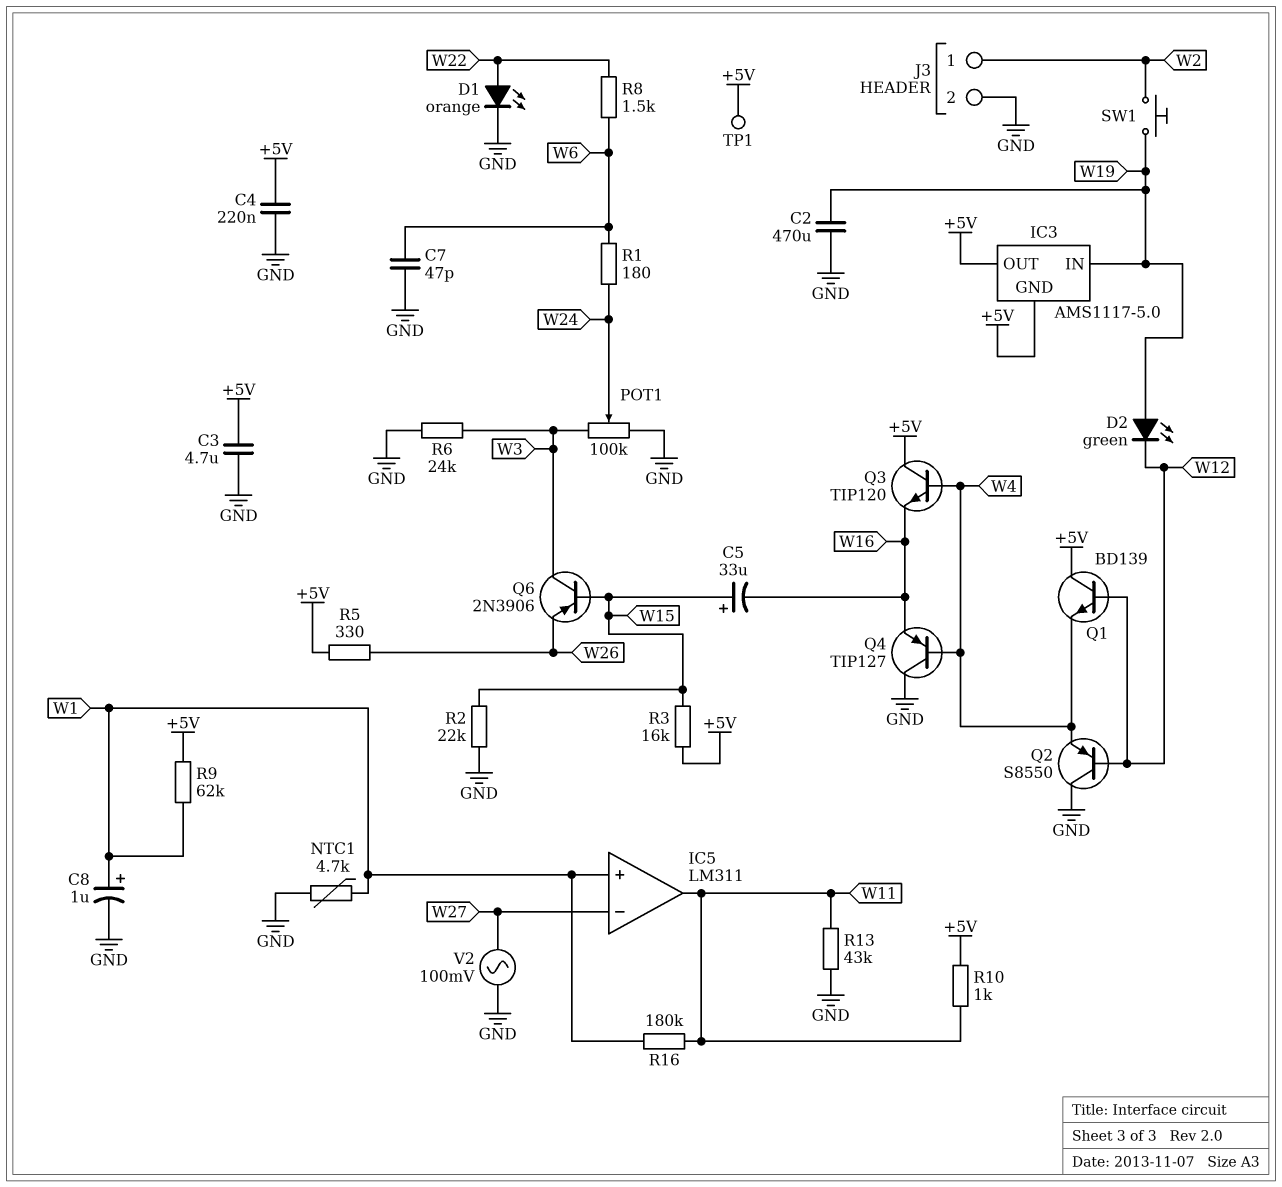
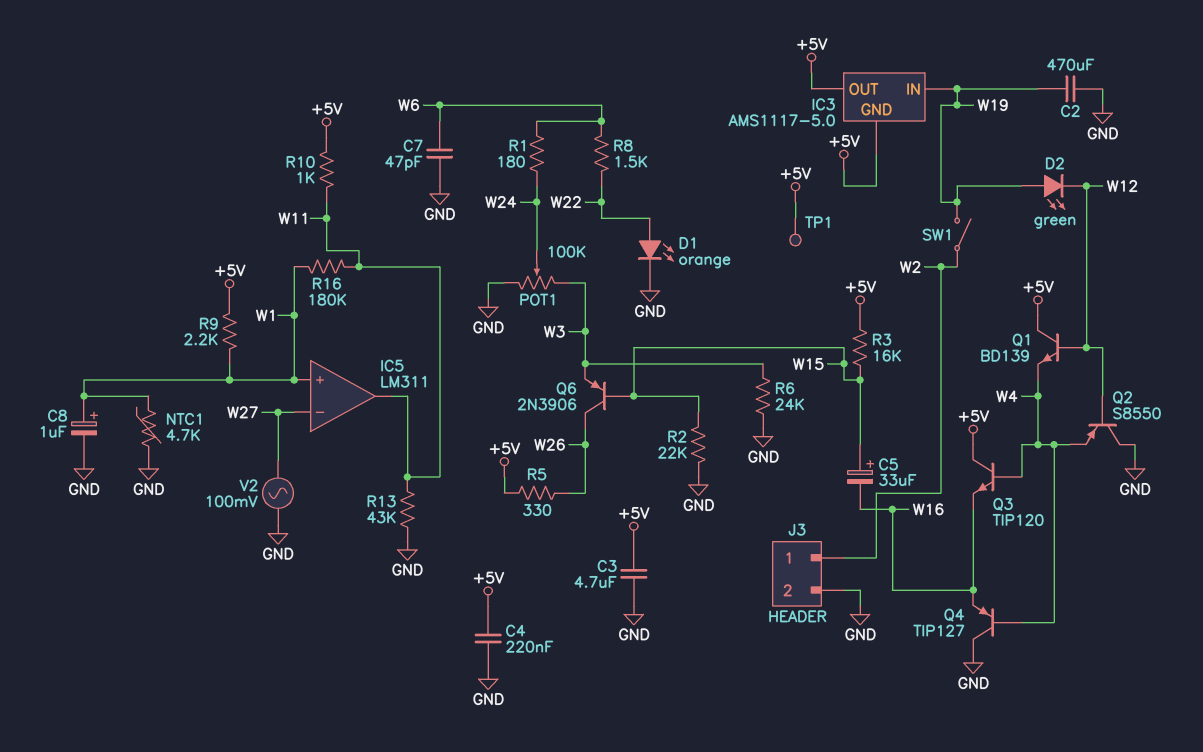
Q6: PNP 2N3906 (B W15, C W3, E W26) -> PNP 2N3906 (B W15, C W26, E W3)
R9: 62k (+5V, W1) -> 2.2k (+5V, W1)
SW1: button (W2, W19) -> switch (W2, W19)

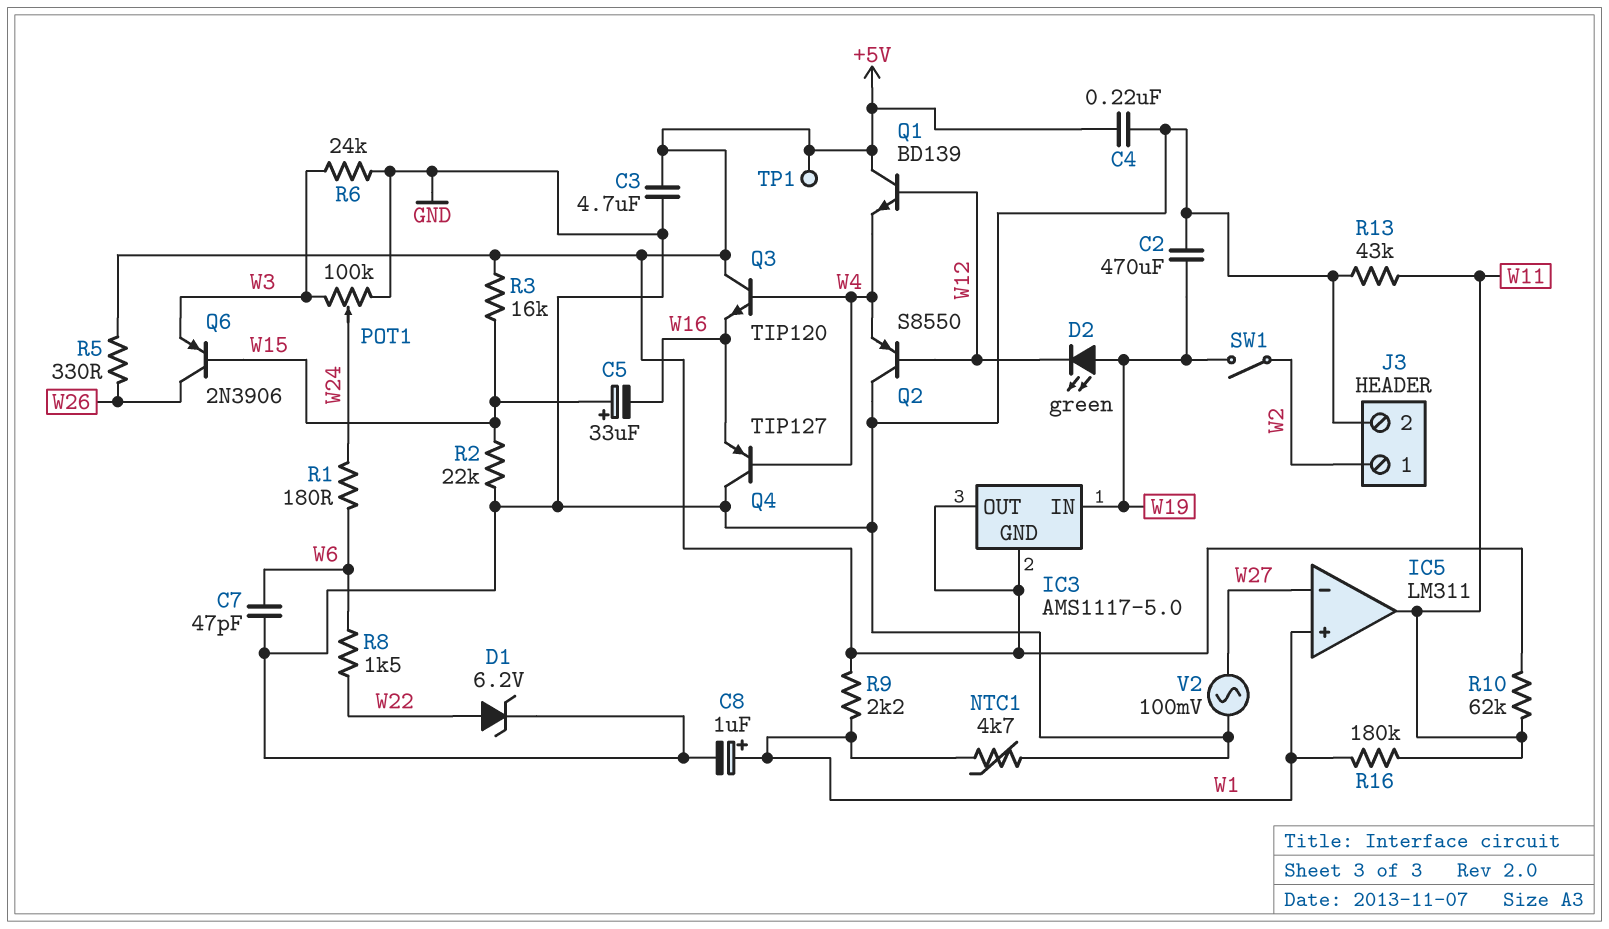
D1: LED orange (A W22, K GND) -> zener 6.2V (A W22, K GND)
R10: 1k (+5V, W11) -> 62k (+5V, W11)

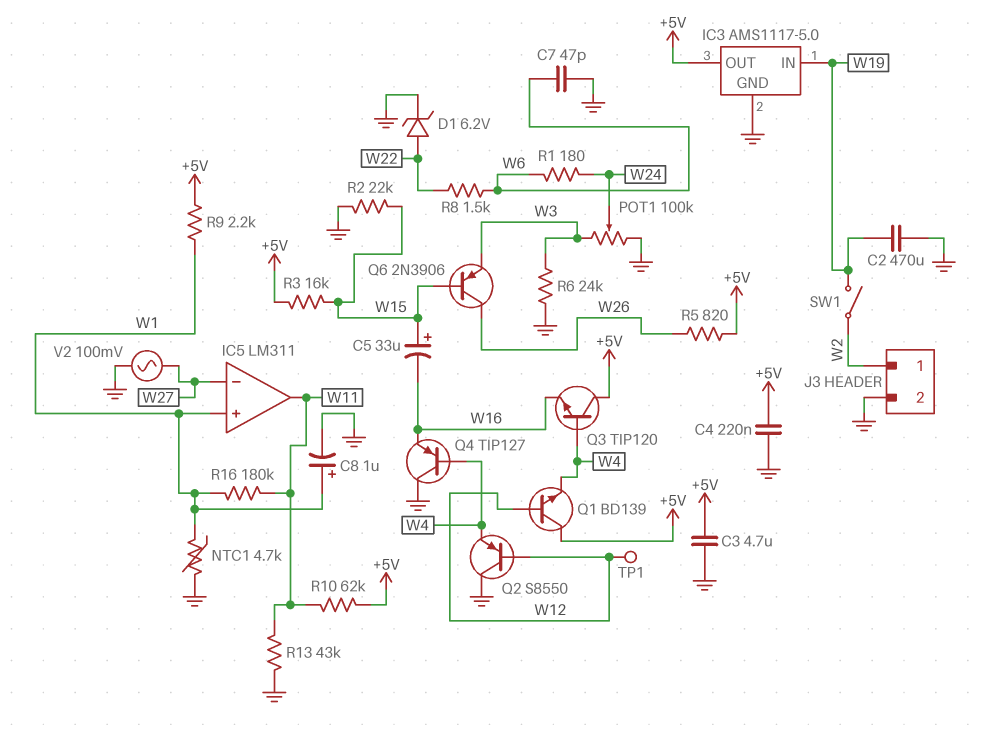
D2: LED green (A W19, K W12) -> none
IC3 pin GND: +5V -> GND
R5: 330 (+5V, W26) -> 820 (+5V, W26)
TP1: test point (+5V) -> test point (W12)

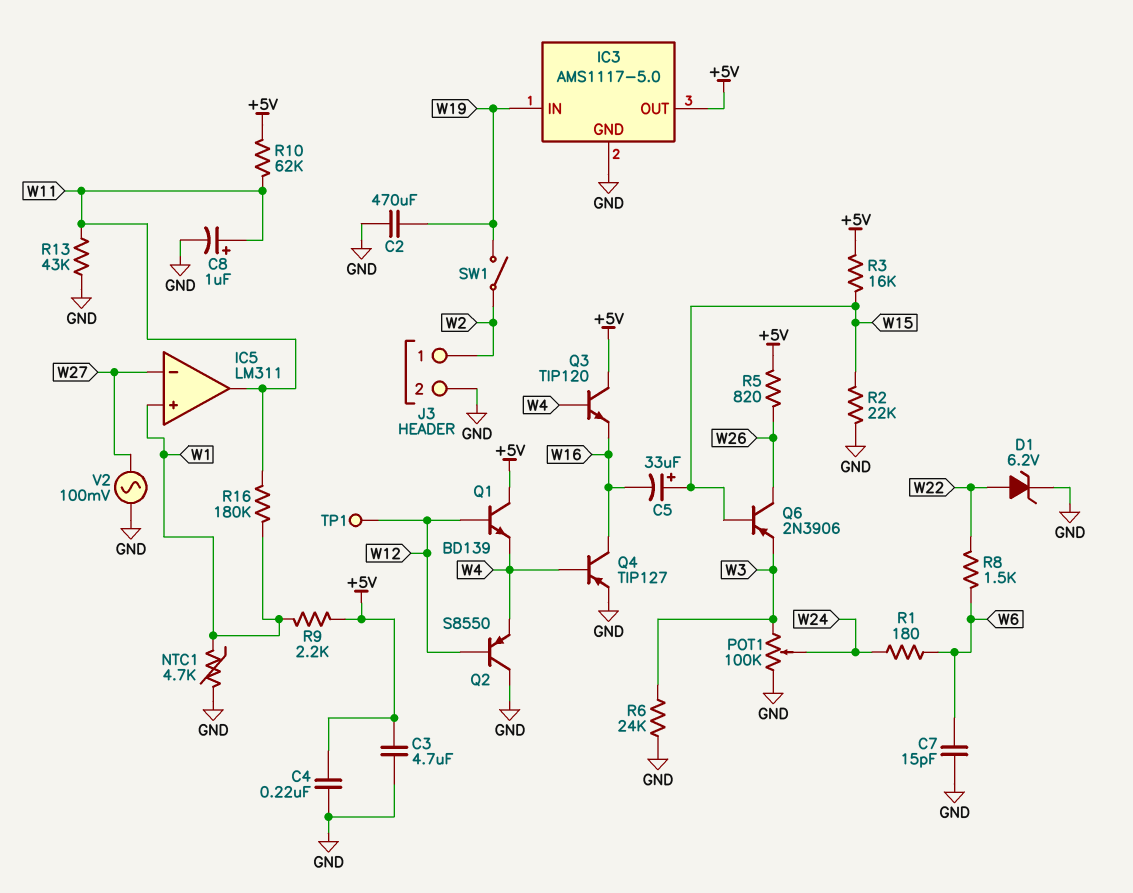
C7: 47pF (GND, W6) -> 15pF (GND, W6)
C8: 1uF (plus W1, minus GND) -> 1uF (plus W11, minus GND)
Q4: PNP TIP127 (B W4, C GND, E W16) -> PNP TIP127 (B W4, C W16, E GND)

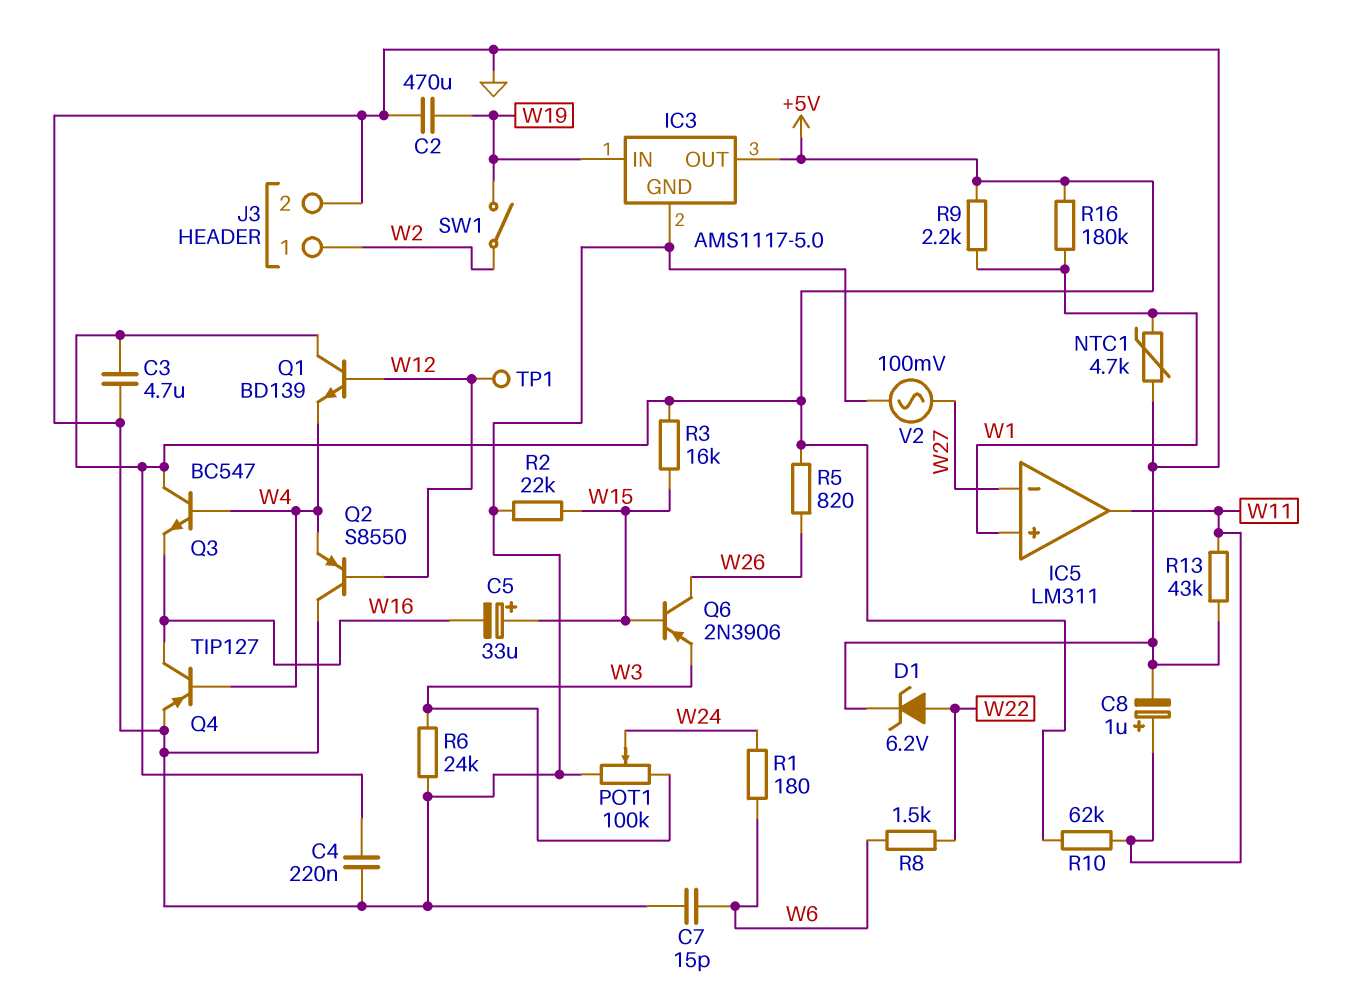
Q3: NPN TIP120 (B W4, C +5V, E W16) -> NPN BC547 (B W4, C +5V, E W16)
R16: 180k (W1, W11) -> 180k (+5V, W1)

